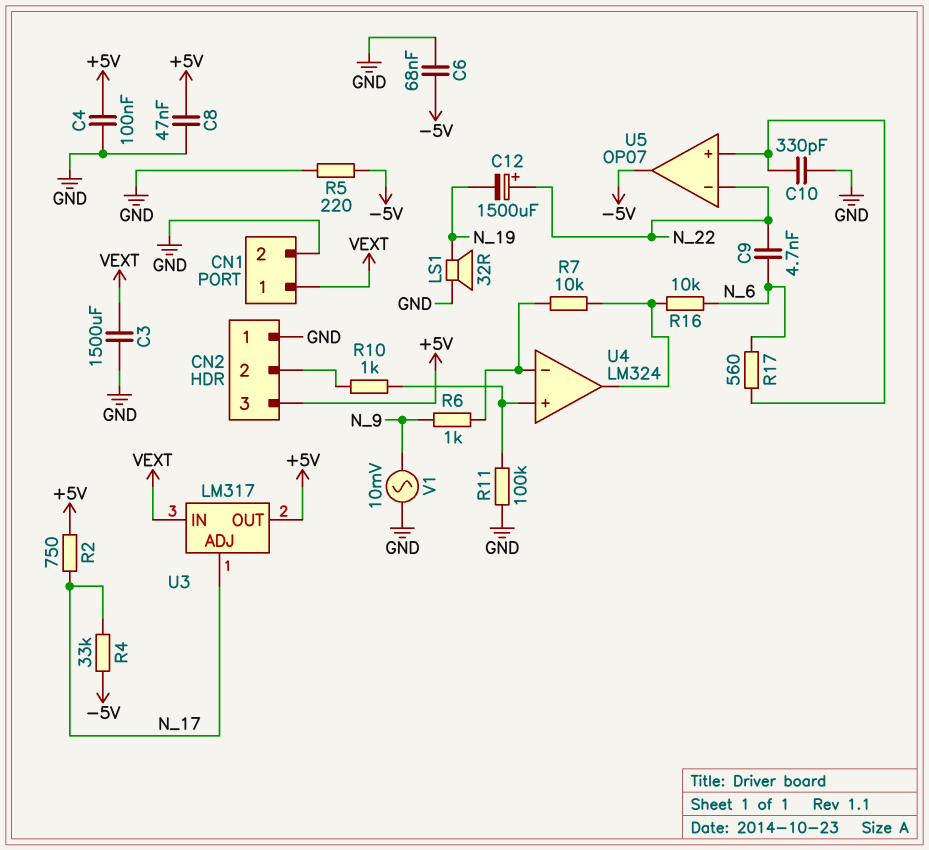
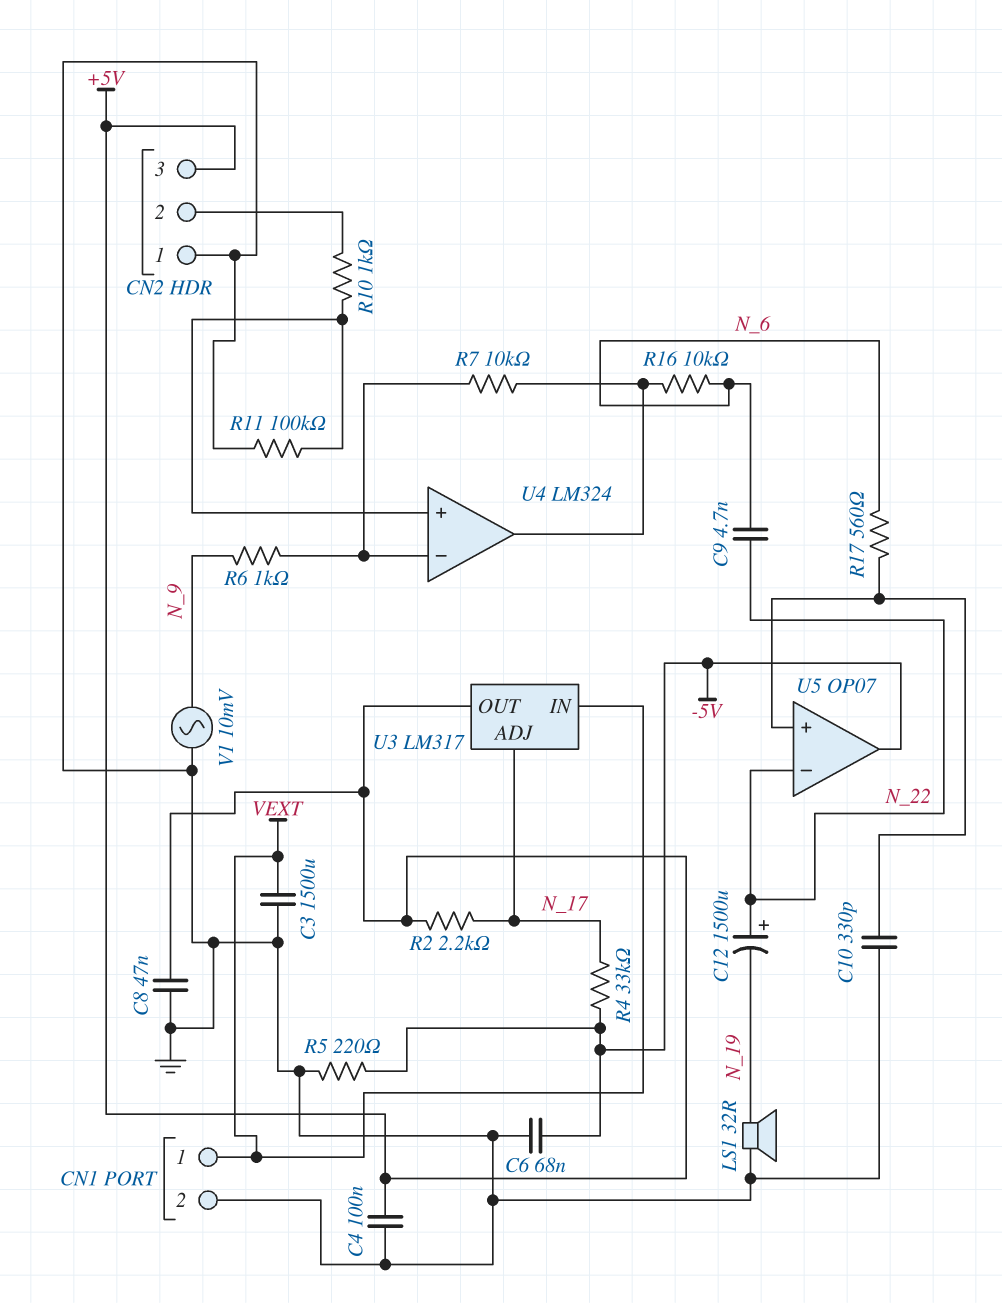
R2: 750 (+5V, N_17) -> 2.2k (+5V, N_17)

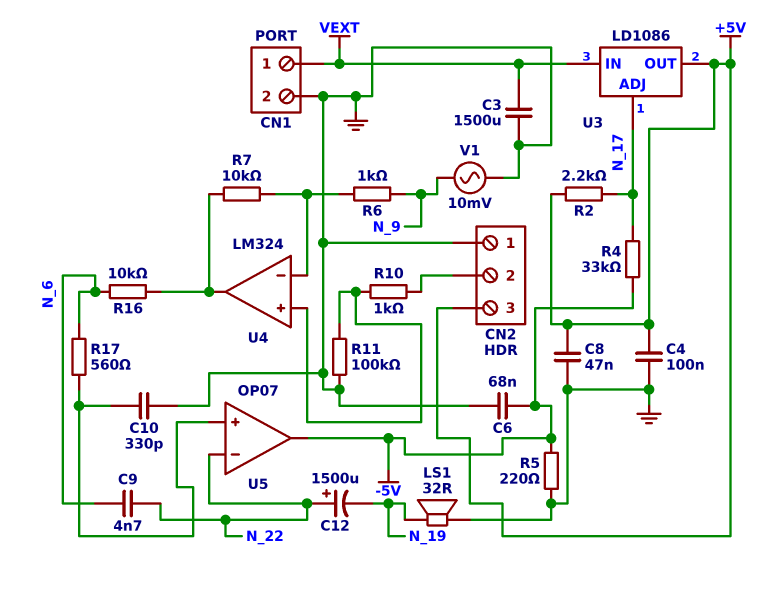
U3: LM317 -> LD1086

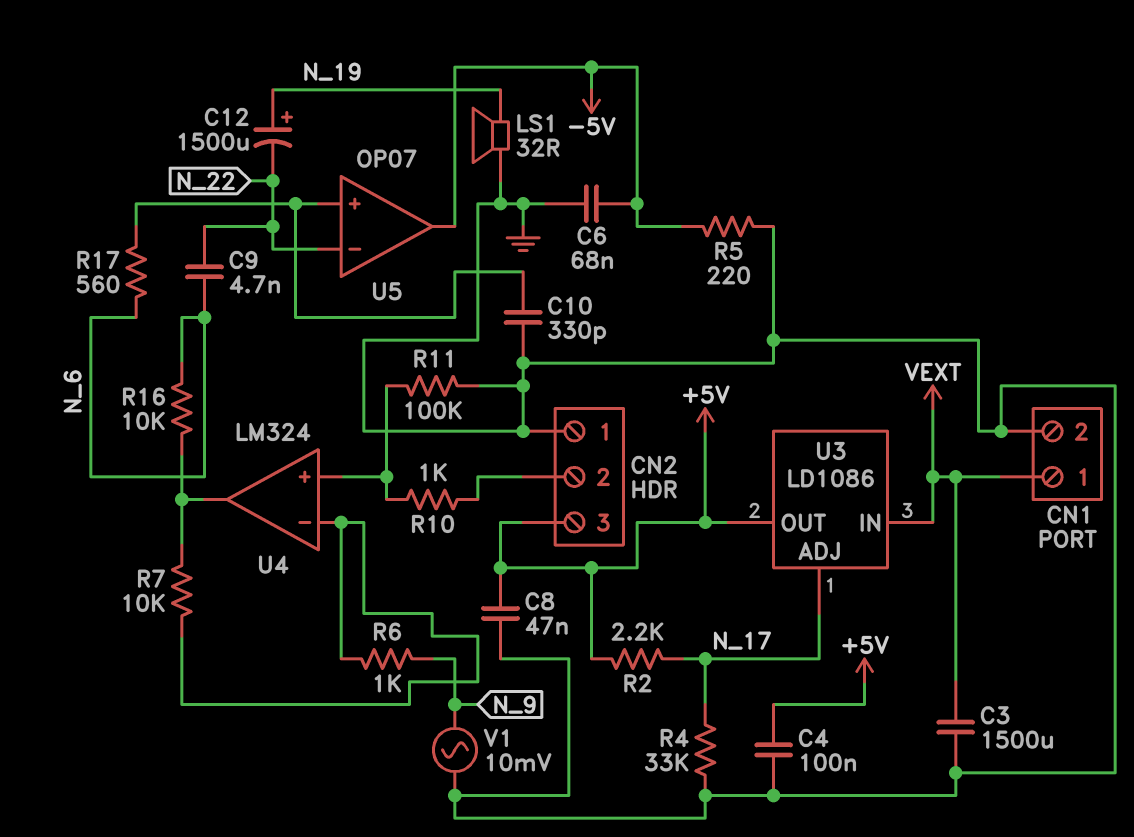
C12: 1500uF (plus N_22, minus N_19) -> 1500uF (plus N_19, minus N_22)
R4: 33k (-5V, N_17) -> 33k (GND, N_17)

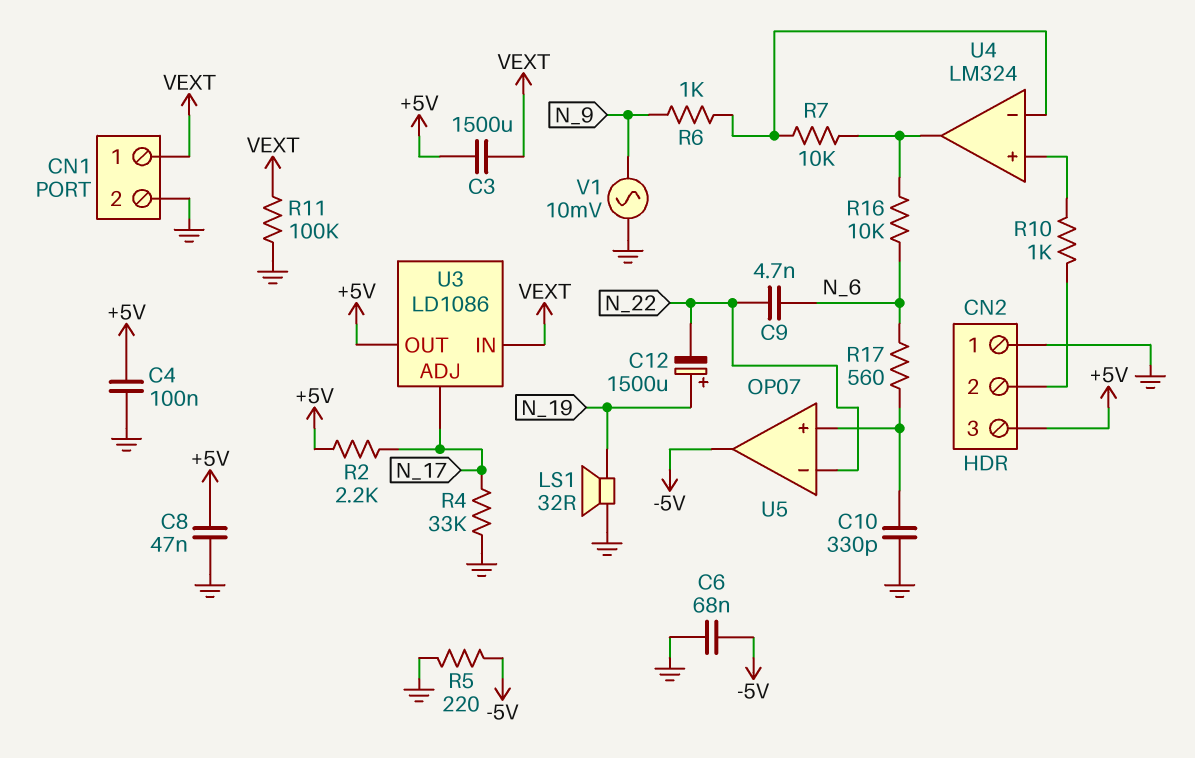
C3: 1500uF (GND, VEXT) -> 1500uF (+5V, VEXT)
R11: 100k (GND, U4/in+) -> 100k (GND, VEXT)

